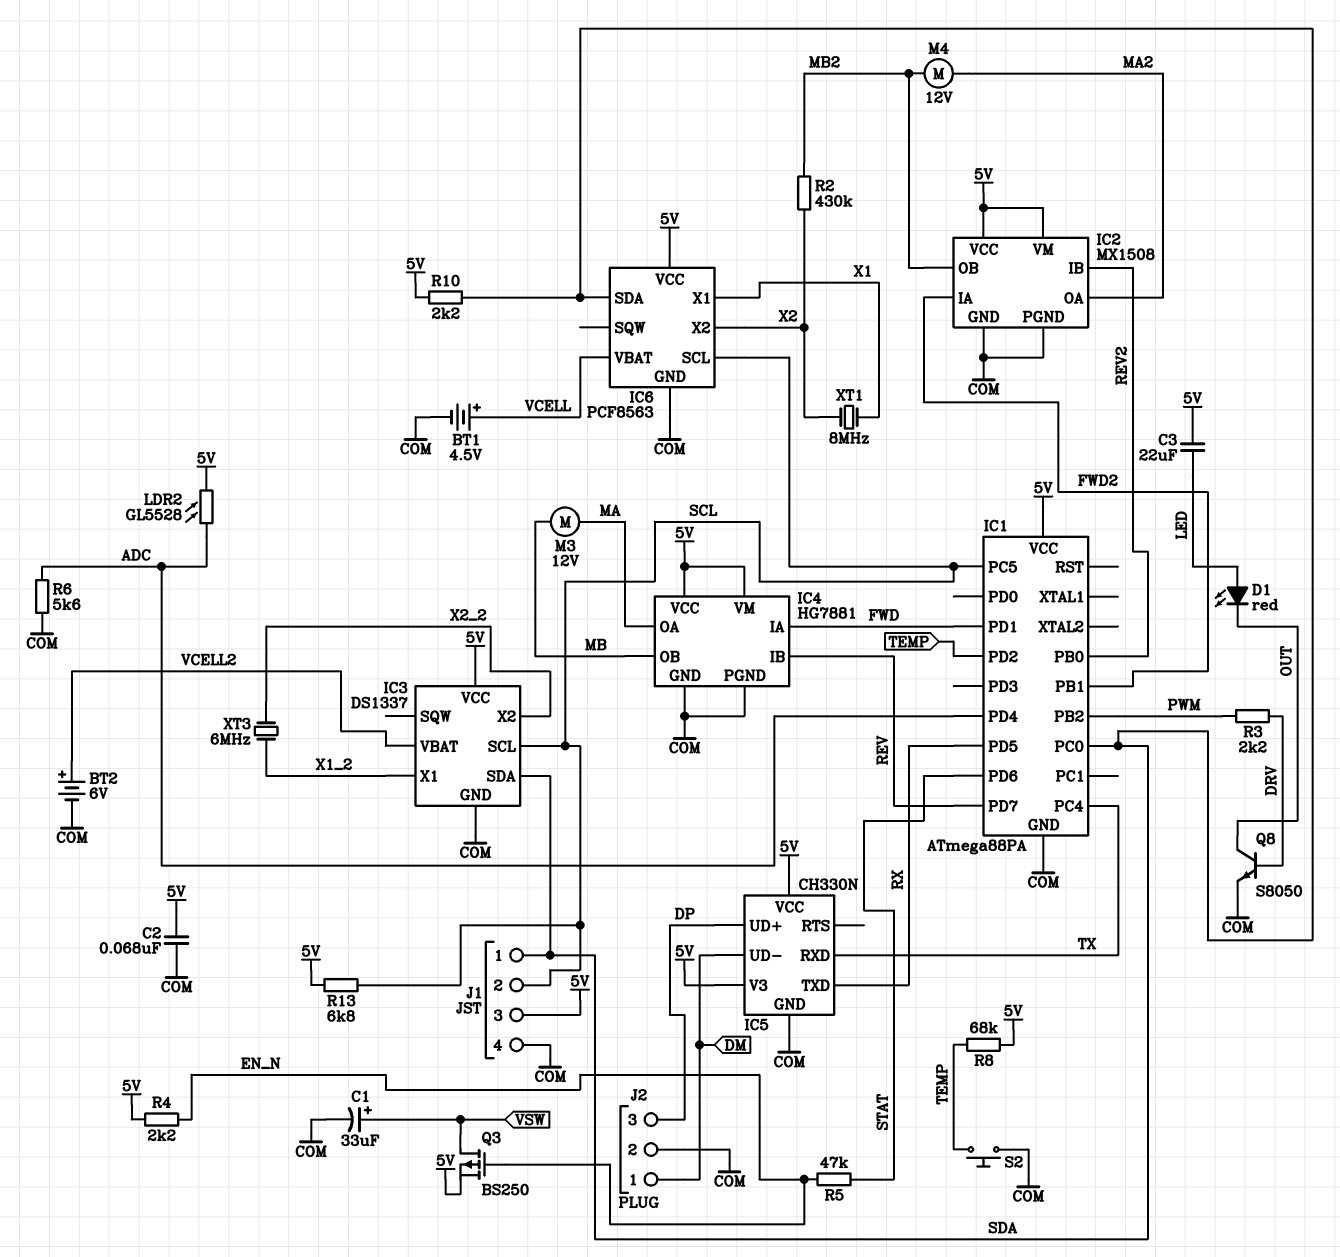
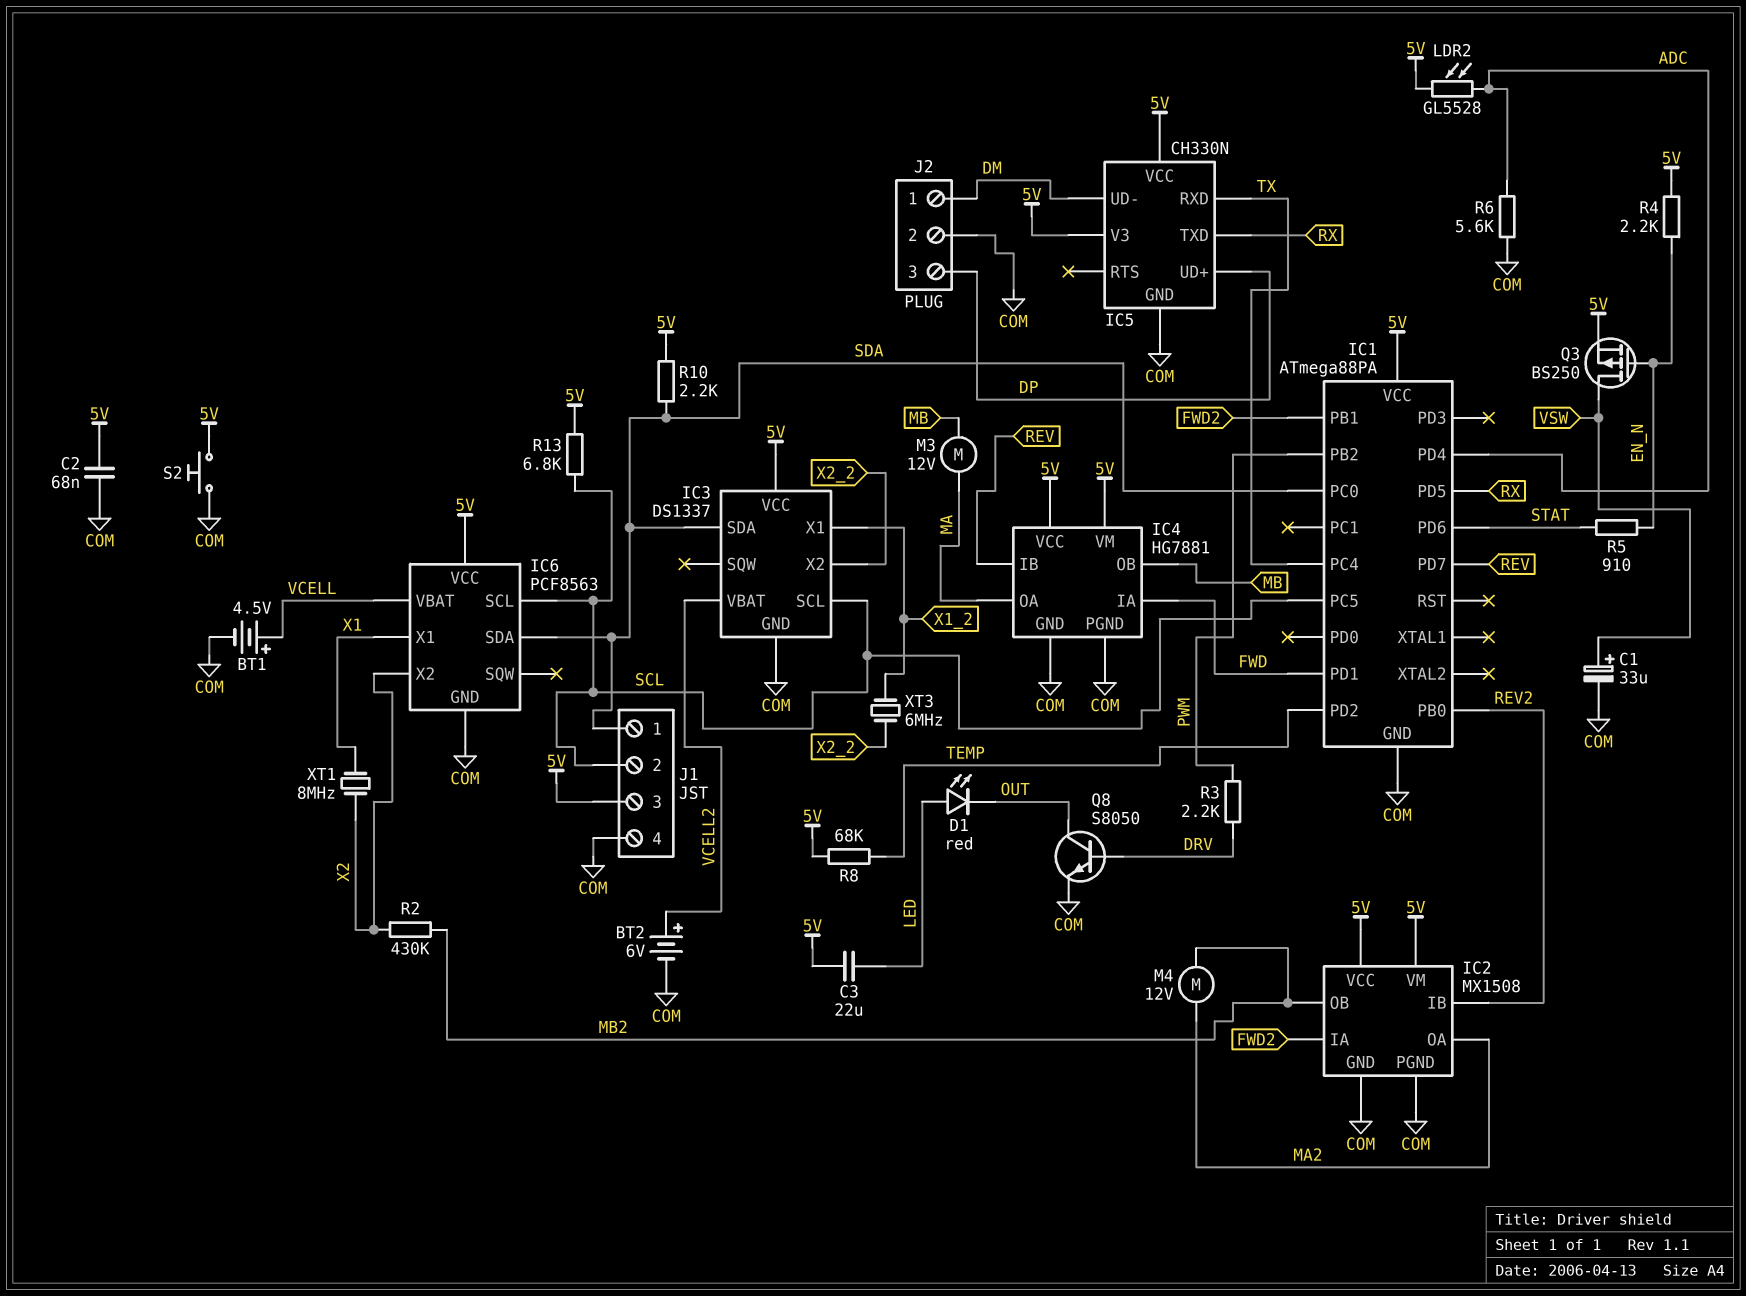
R5: 47k (EN_N, STAT) -> 910 (EN_N, STAT)
S2: button (COM, TEMP) -> button (5V, COM)

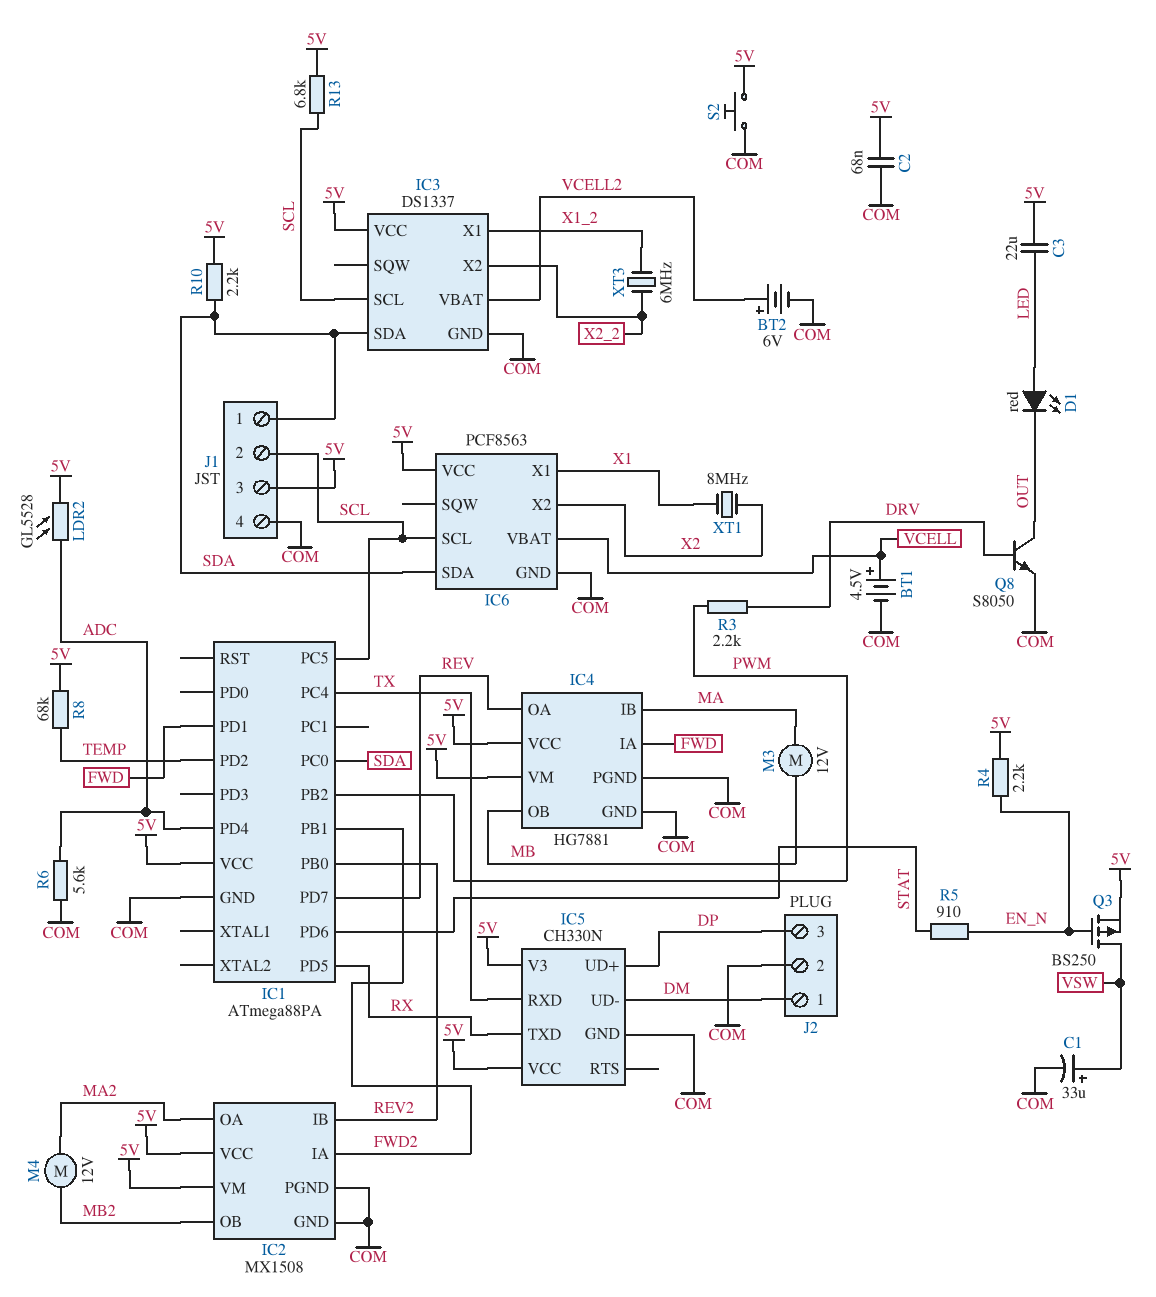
IC4 pin IB: REV -> MA
IC4 pin OA: MA -> REV
R2: 430k (MB2, X2) -> none

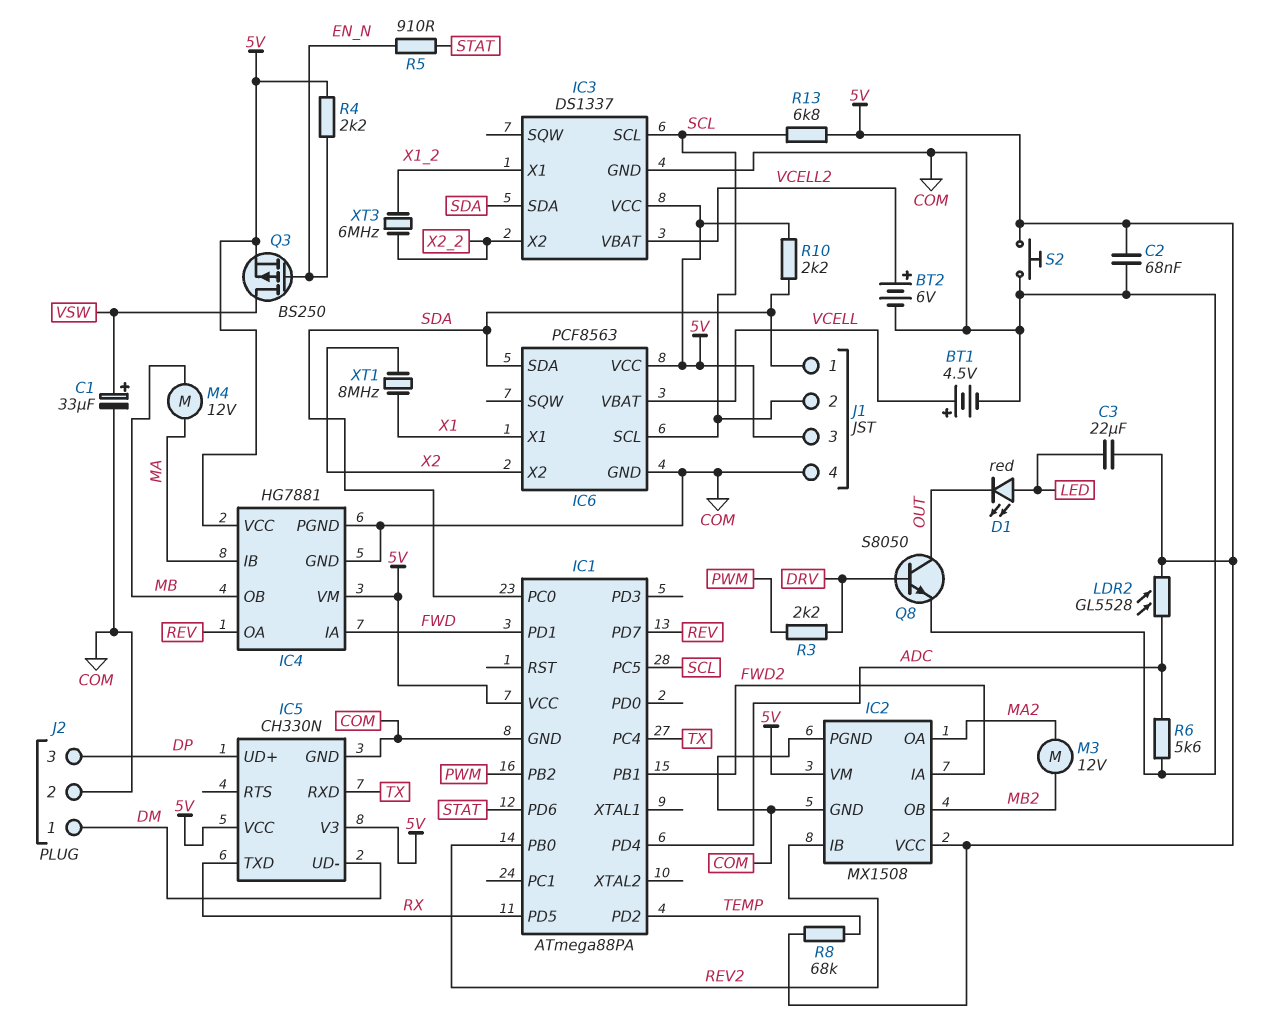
M3: motor 12V (MA, MB) -> motor 12V (MA2, MB2)
M4: motor 12V (MA2, MB2) -> motor 12V (MA, MB)

